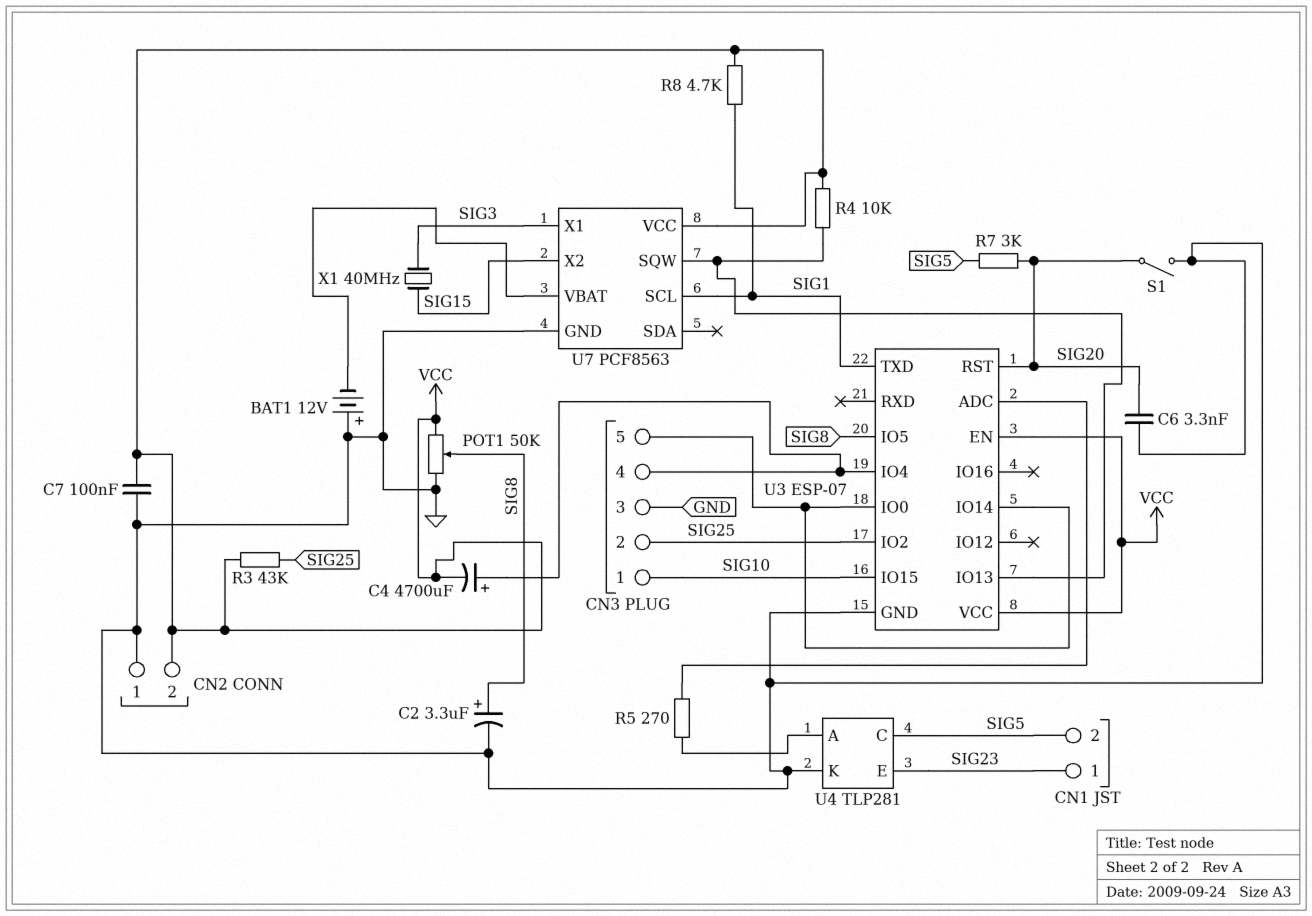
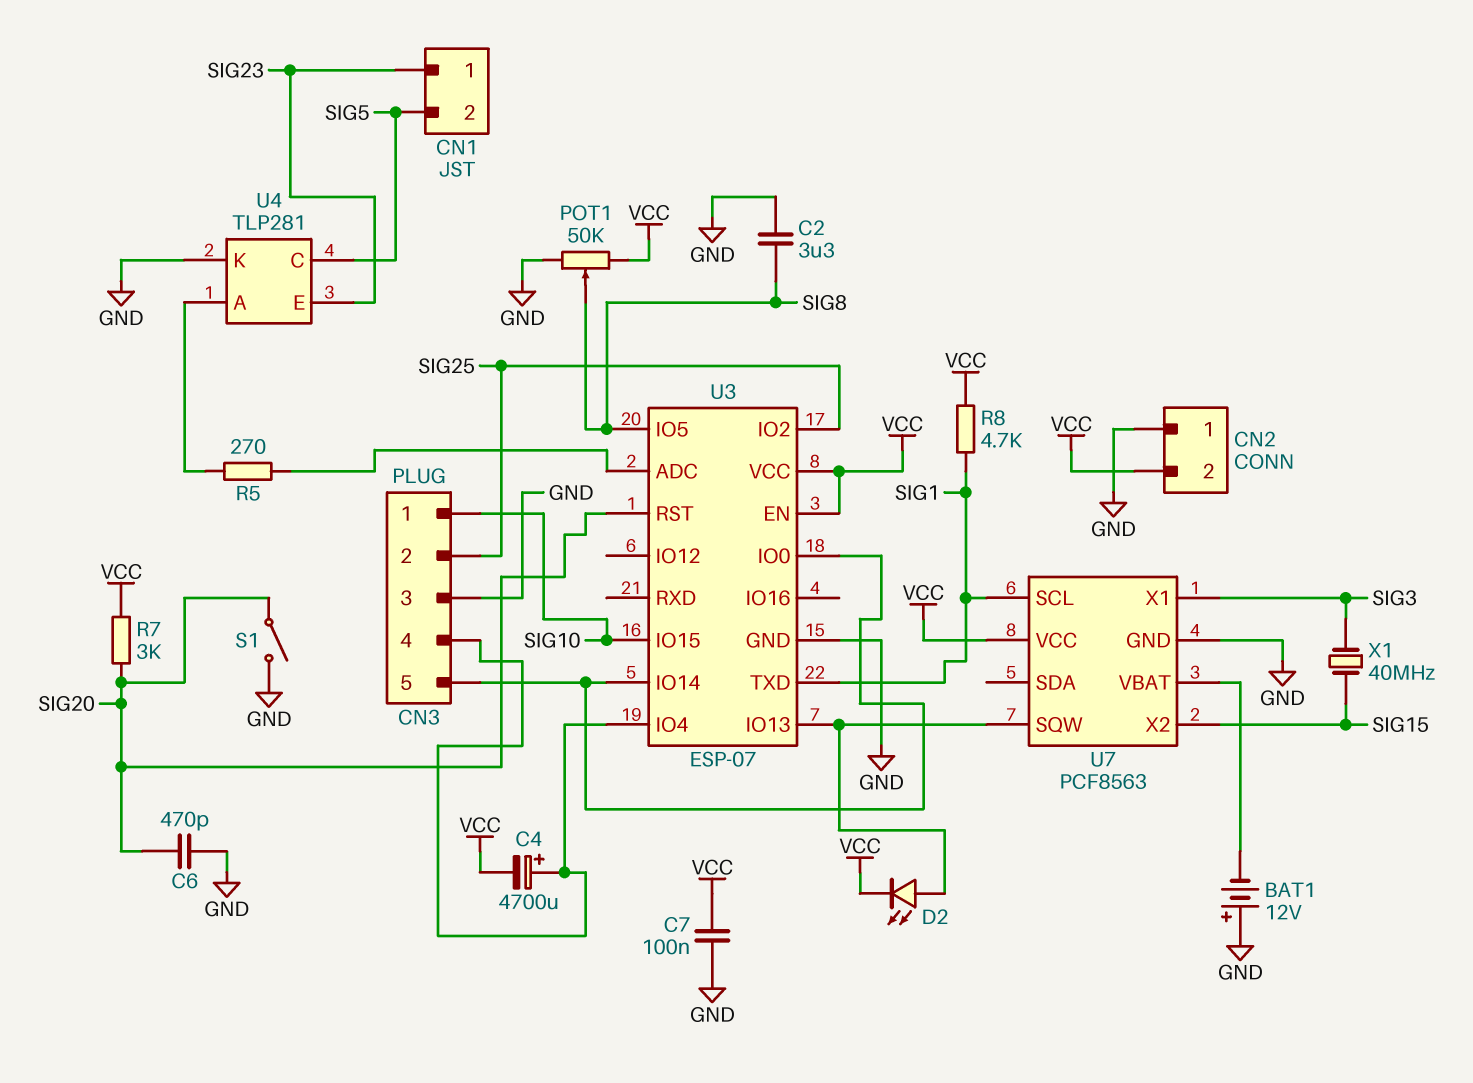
C2: 3.3uF (plus SIG8, minus GND) -> 3.3uF (GND, SIG8)
C6: 3.3nF (GND, SIG20) -> 470pF (GND, SIG20)
D2: none -> LED (A U3/IO13, K VCC)
R3: 43k (SIG25, VCC) -> none
R4: 10k (U3/IO13, VCC) -> none
R7: 3k (SIG5, SIG20) -> 3k (SIG20, VCC)

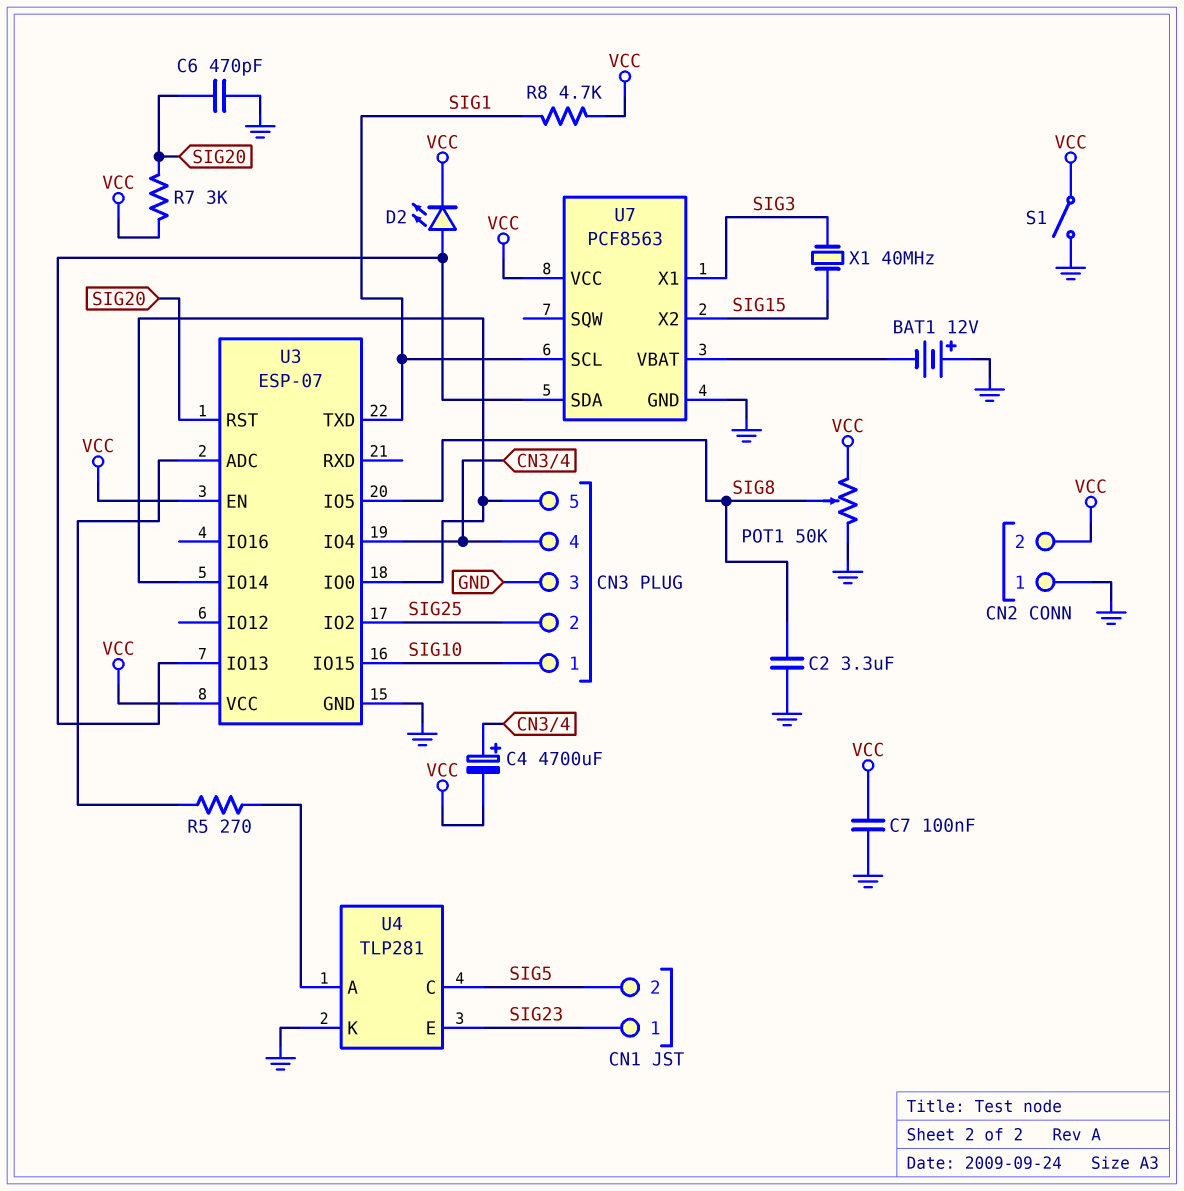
S1: switch (GND, SIG20) -> switch (GND, VCC)
U7 pin SDA: none -> U3/IO13
U7 pin SQW: U3/IO13 -> none

